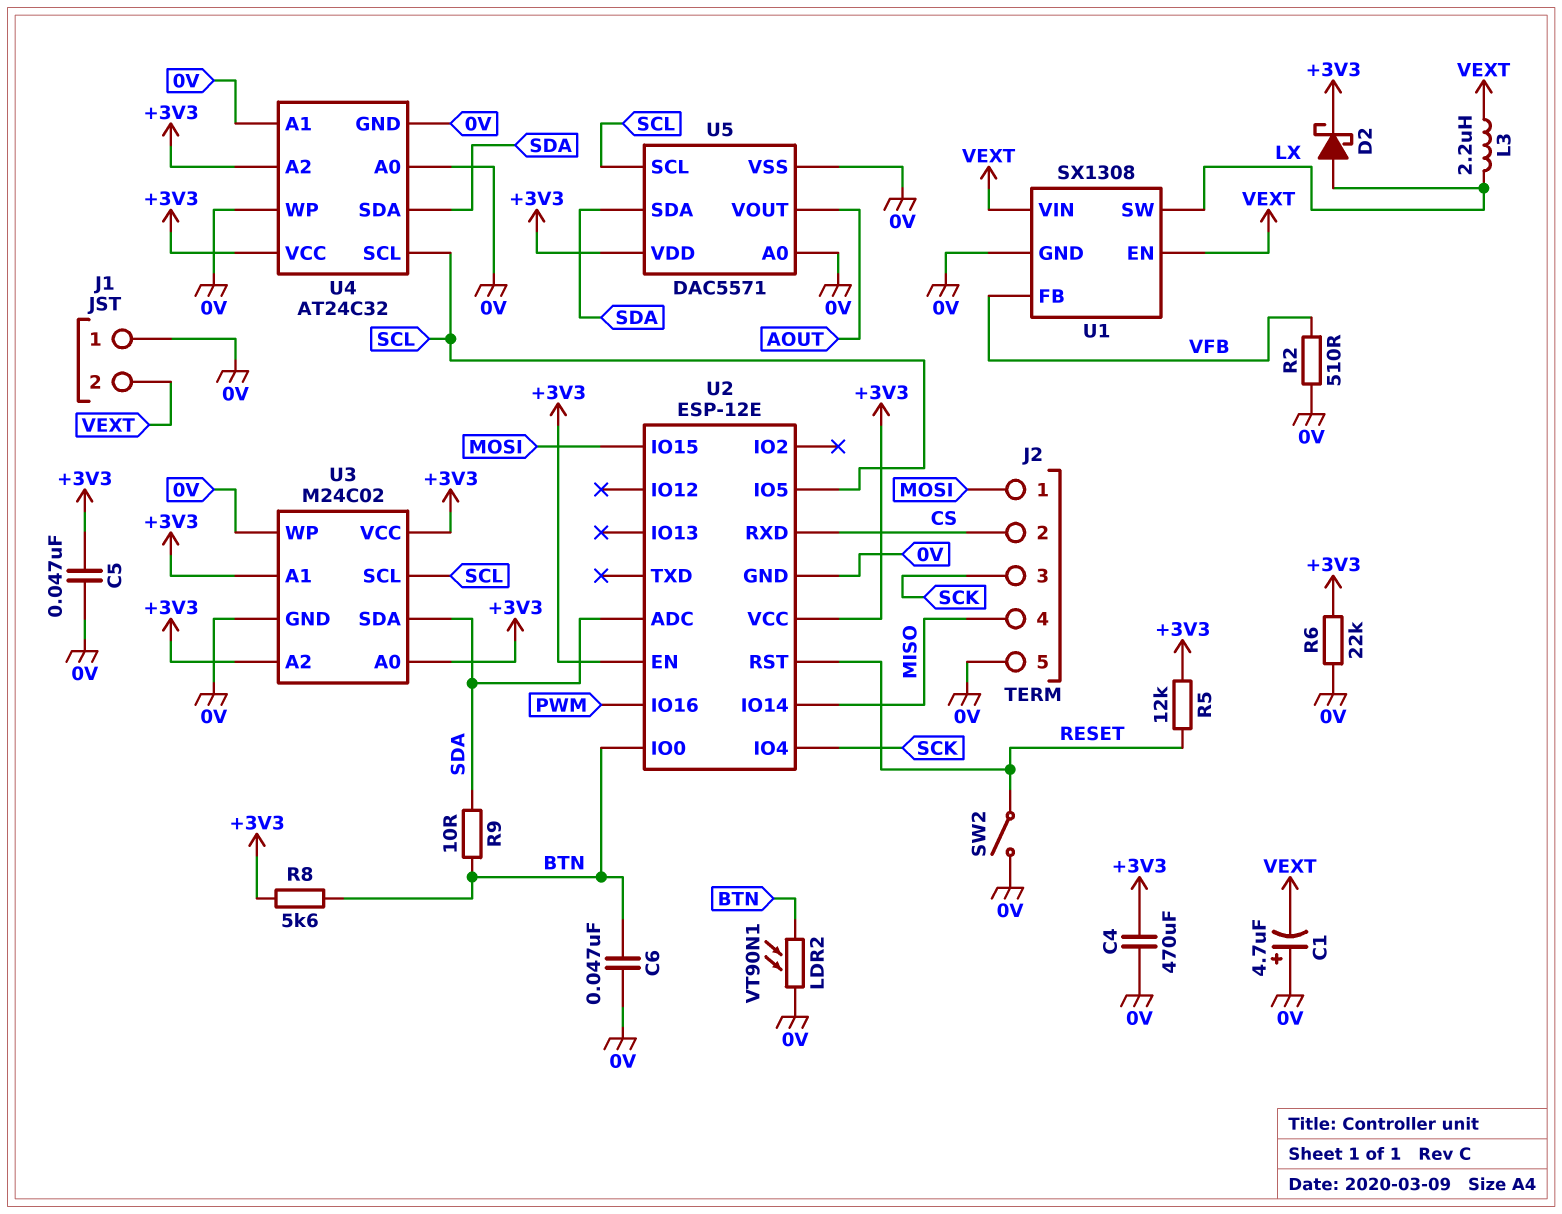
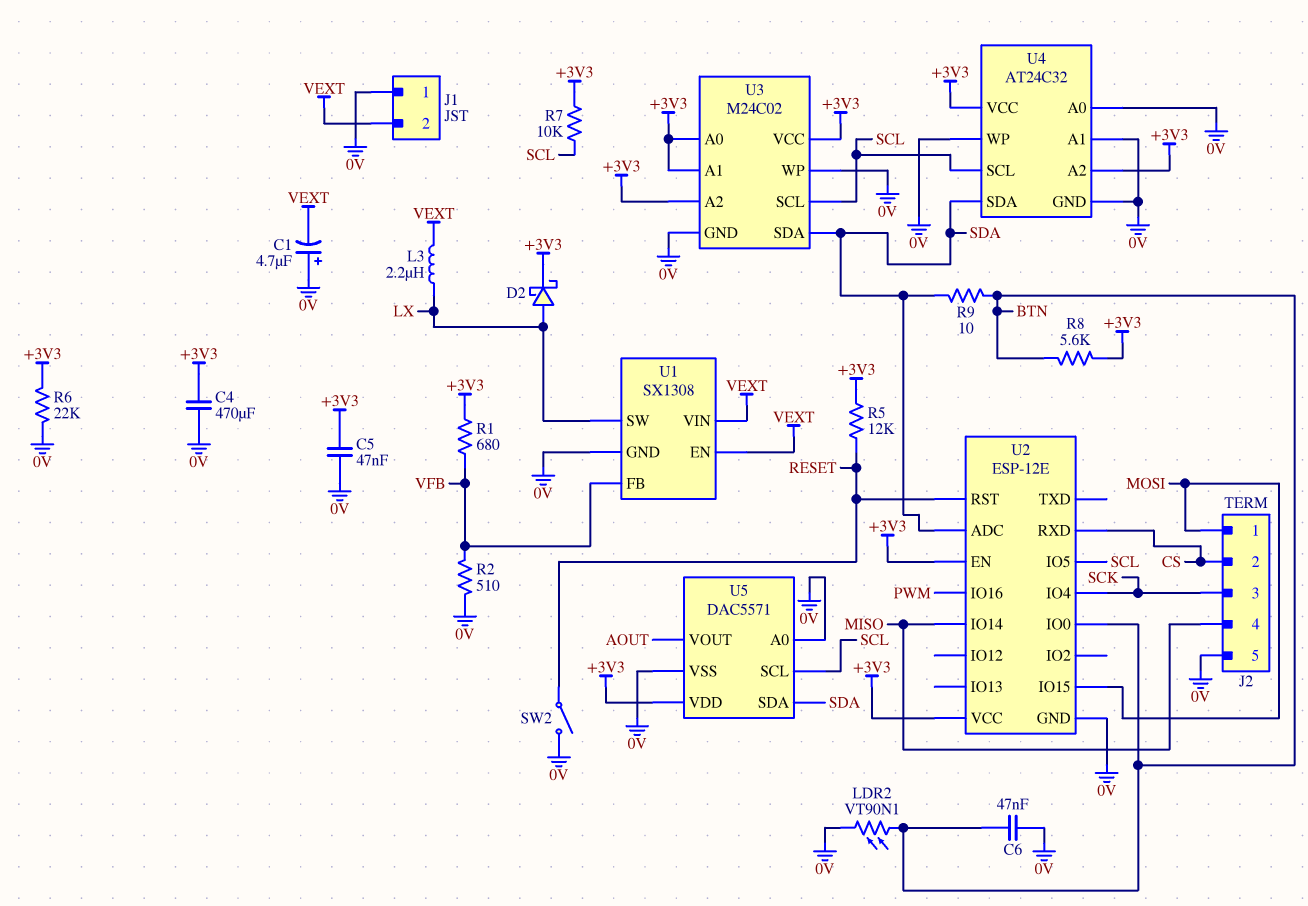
R1: none -> 680 (+3V3, VFB)
R7: none -> 10k (+3V3, SCL)

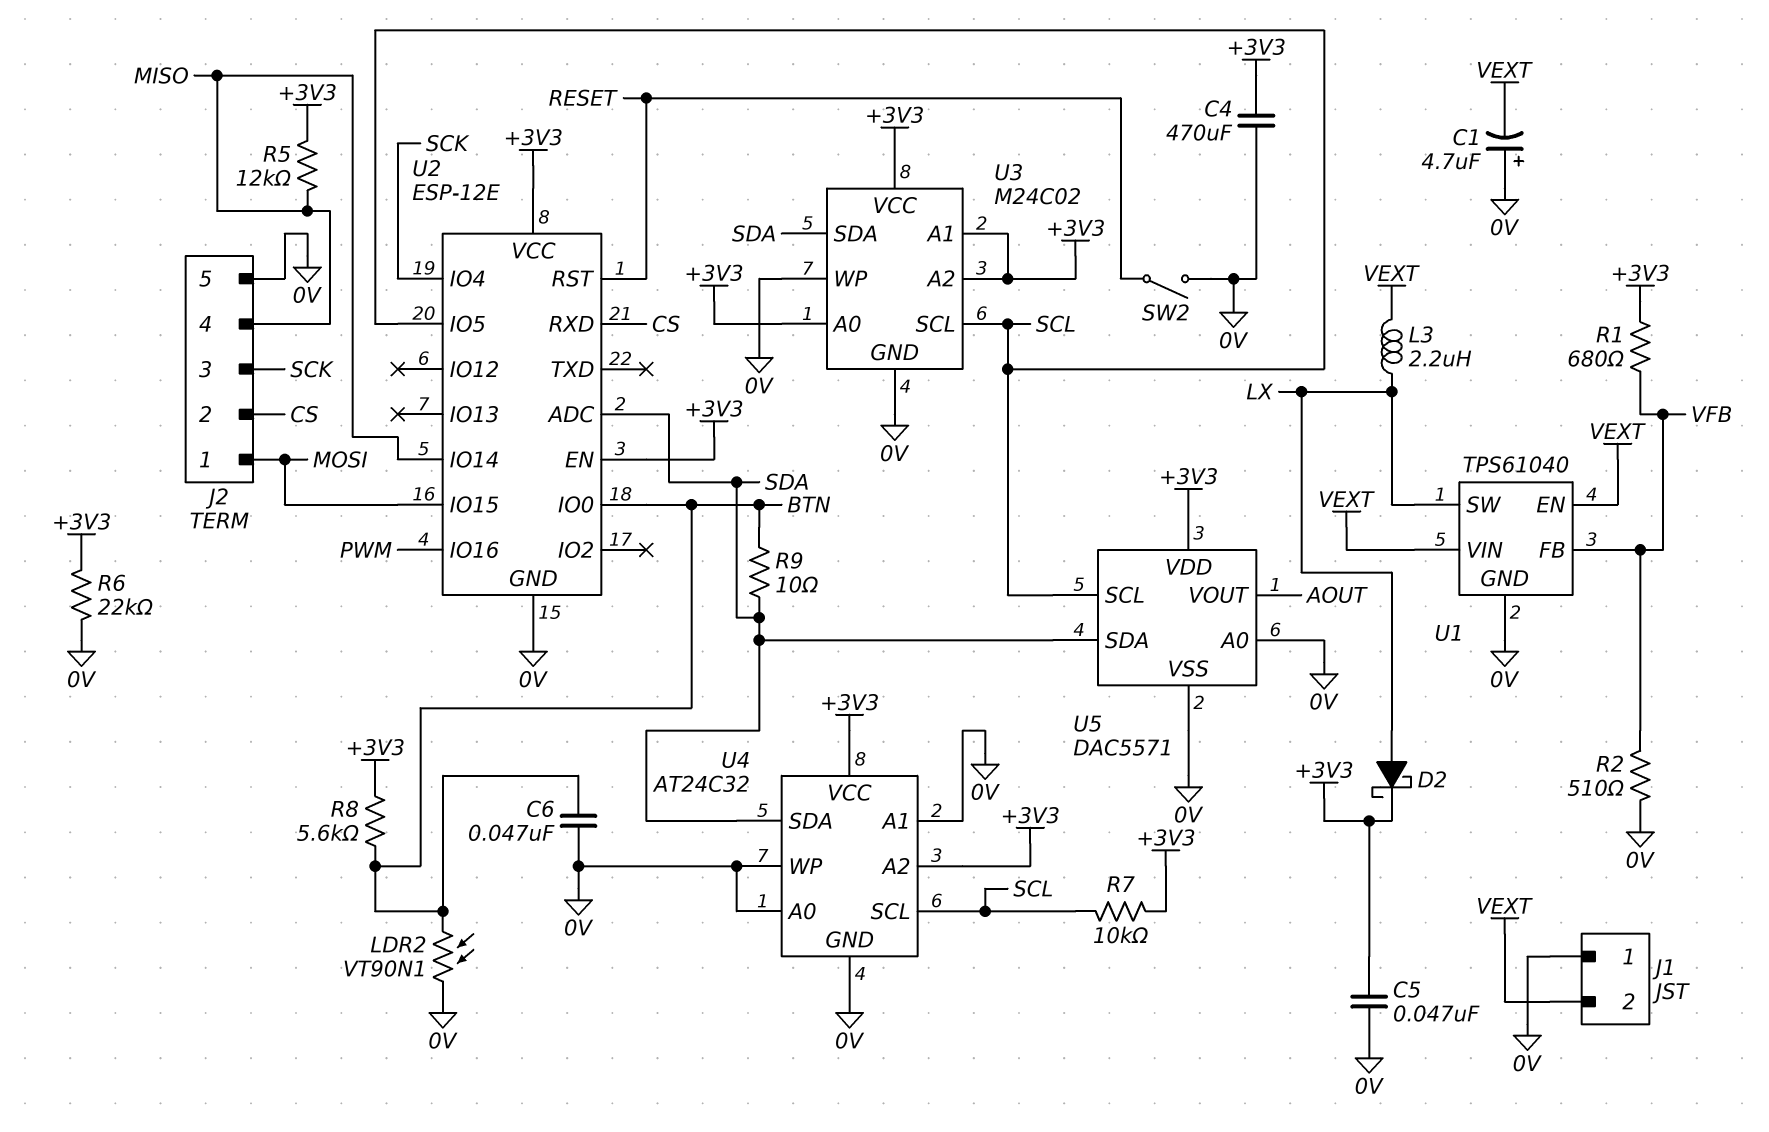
R5: 12k (+3V3, RESET) -> 12k (+3V3, MISO)
U1: SX1308 -> TPS61040

